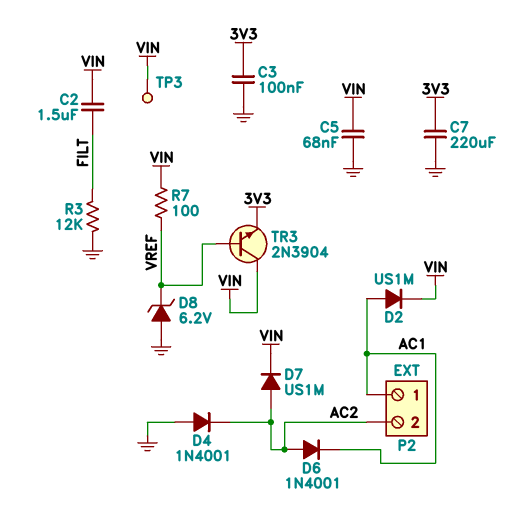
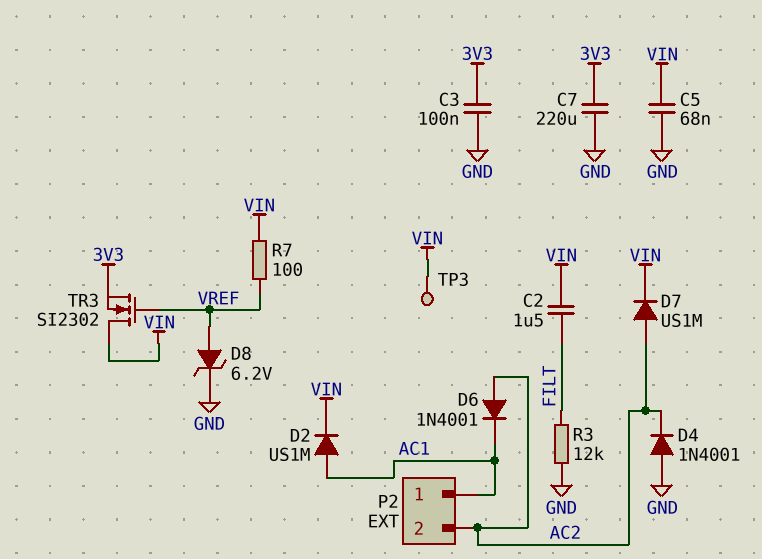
D8: zener 6.2V (A GND, K VREF) -> zener 6.2V (A VREF, K GND)
TR3: NPN 2N3904 (B VREF, C VIN, E 3V3) -> NMOS SI2302 (G VREF, D VIN, S 3V3)

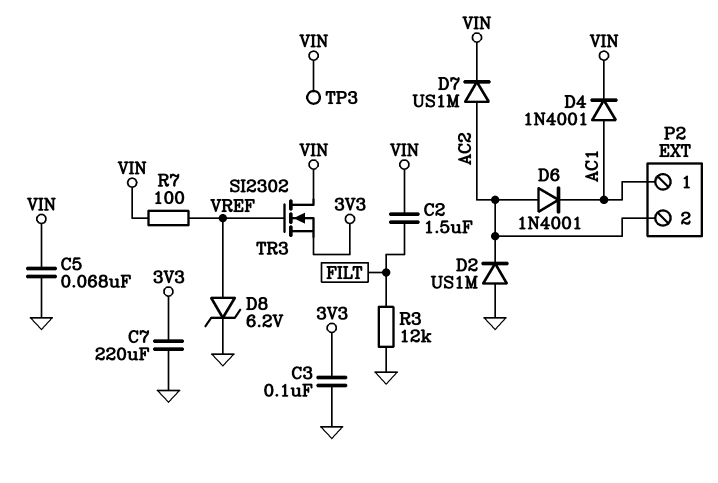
D2: diode US1M (A AC1, K VIN) -> diode US1M (A GND, K AC2)
D4: diode 1N4001 (A GND, K AC2) -> diode 1N4001 (A AC1, K VIN)

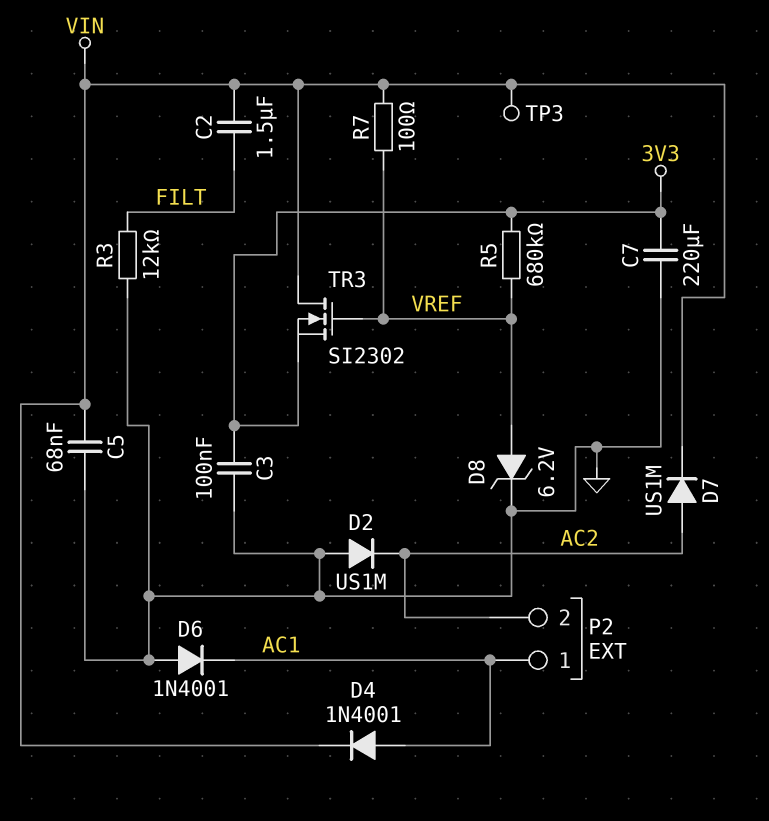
D6: diode 1N4001 (A AC2, K AC1) -> diode 1N4001 (A GND, K AC1)
R5: none -> 680k (3V3, VREF)

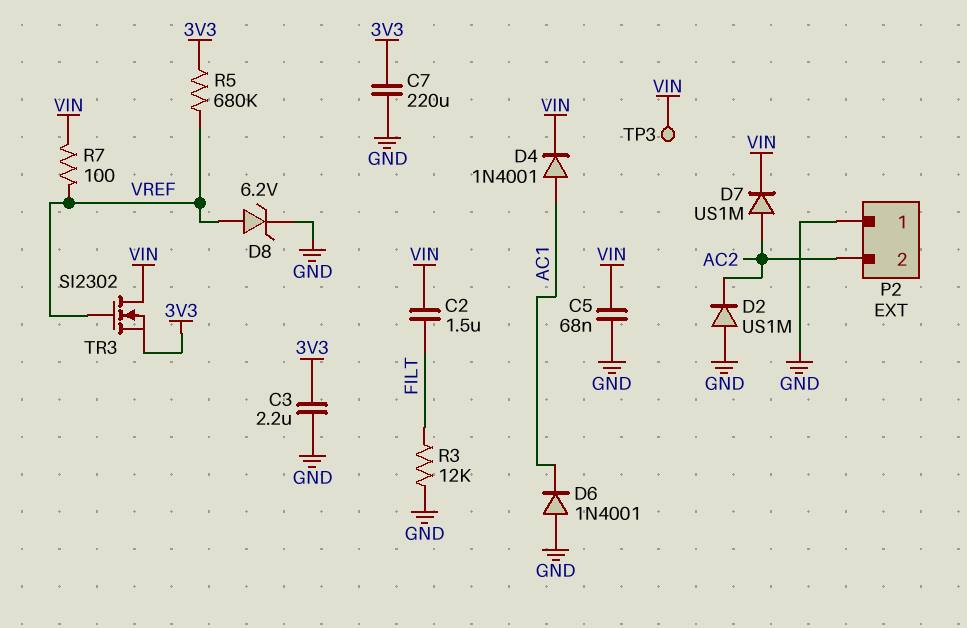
C3: 100nF (3V3, GND) -> 2.2uF (3V3, GND)
P2 pin 1: AC1 -> GND

